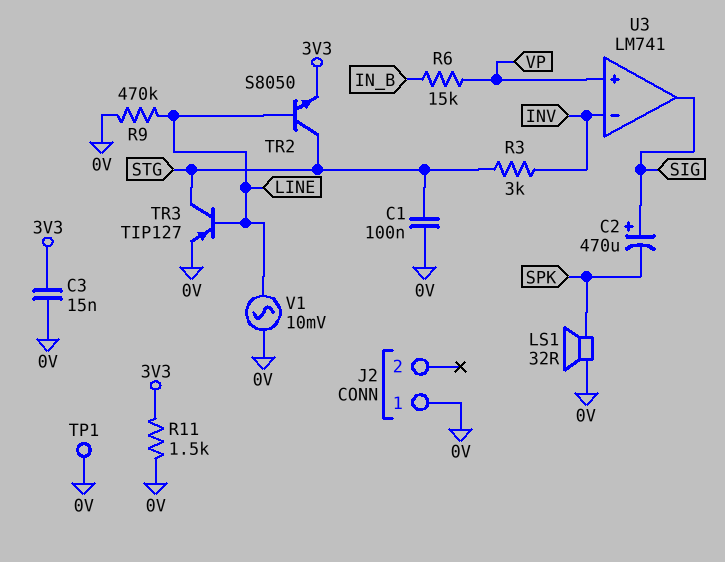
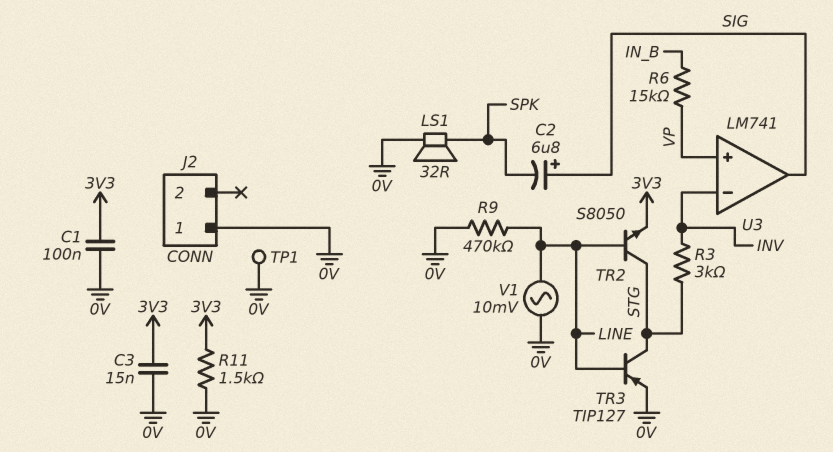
C1: 100nF (0V, STG) -> 100nF (0V, 3V3)
C2: 470uF (plus SIG, minus SPK) -> 6.8uF (plus SIG, minus SPK)

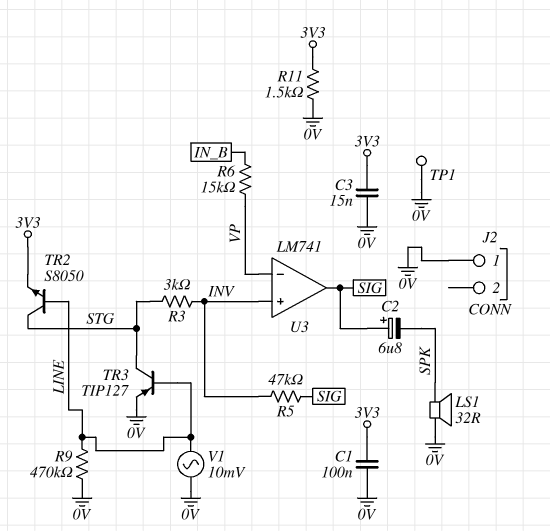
R5: none -> 47k (INV, SIG)
U3 pin in+: VP -> INV
U3 pin in-: INV -> VP

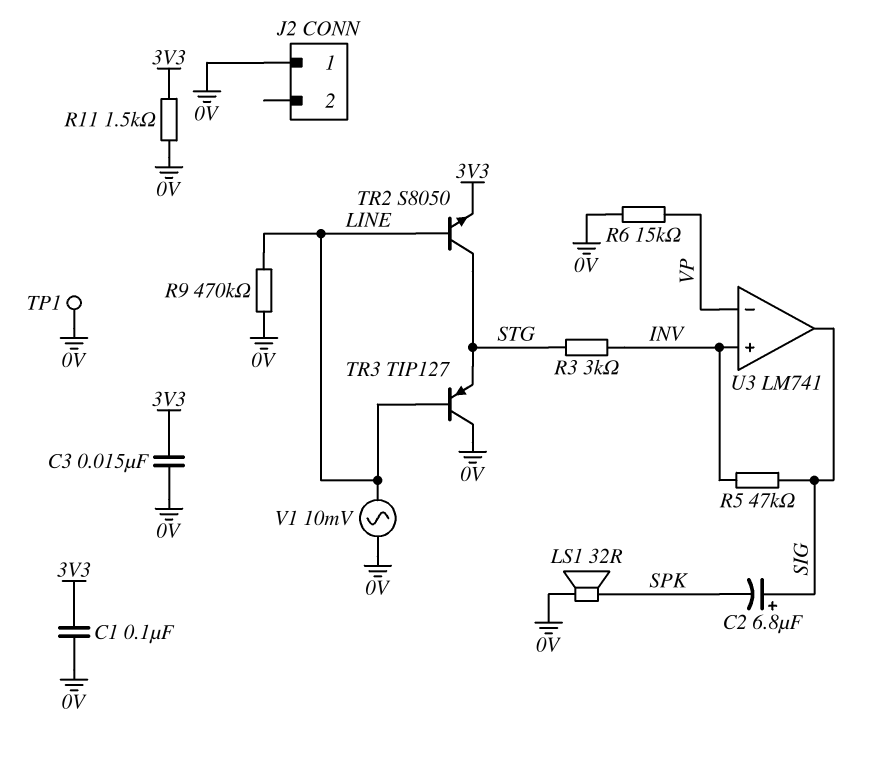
R6: 15k (IN_B, VP) -> 15k (0V, VP)
TR3: PNP TIP127 (B LINE, C STG, E 0V) -> PNP TIP127 (B LINE, C 0V, E STG)

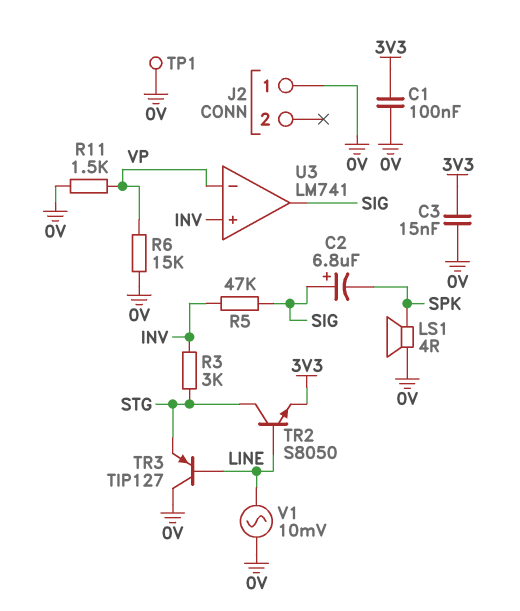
LS1: speaker 32R (0V, SPK) -> speaker 4R (0V, SPK)
R9: 470k (0V, LINE) -> none
R11: 1.5k (0V, 3V3) -> 1.5k (0V, VP)

